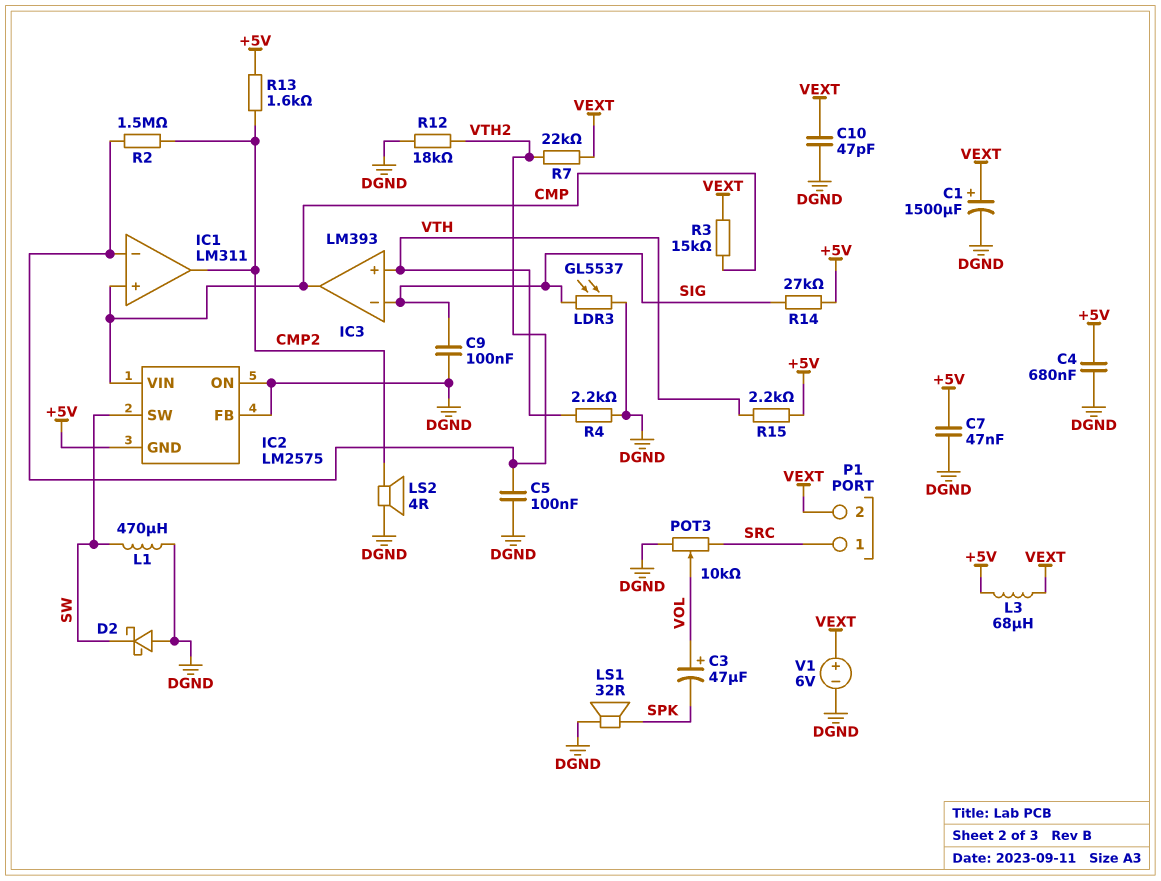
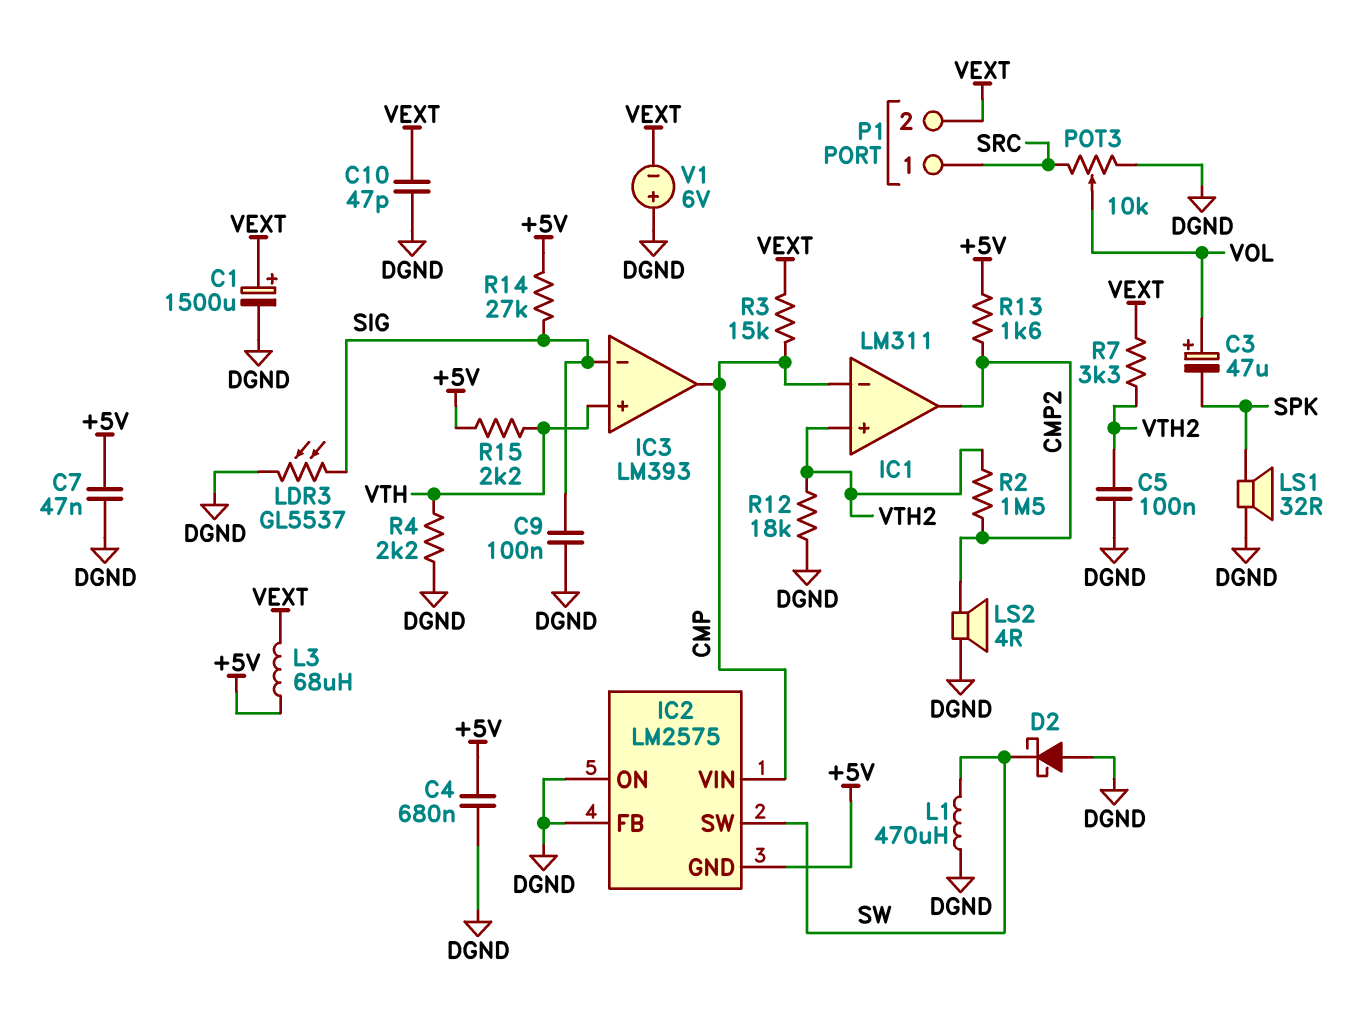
IC1 pin in+: CMP -> VTH2
IC1 pin in-: VTH2 -> CMP
R7: 22k (VEXT, VTH2) -> 3.3k (VEXT, VTH2)
V1: 6V (plus VEXT, minus DGND) -> 6V (plus DGND, minus VEXT)

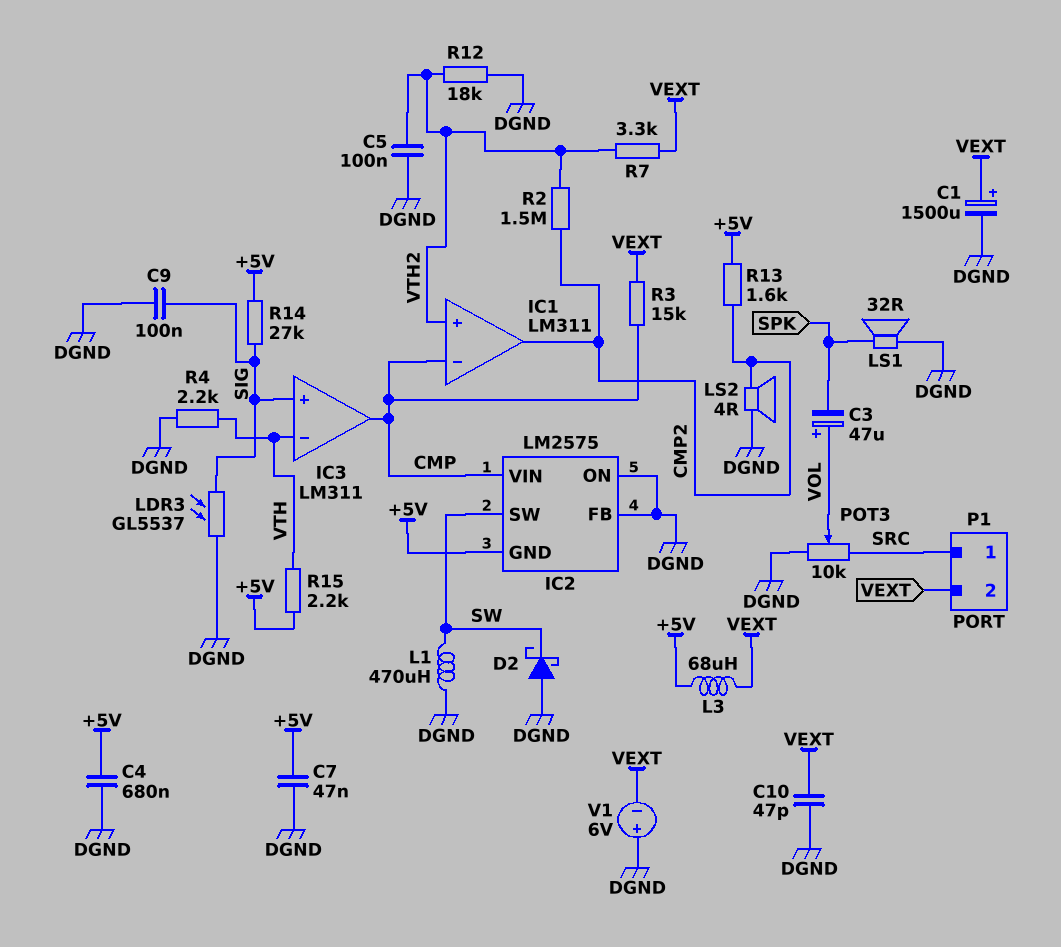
IC3: LM393 -> LM311
IC3 pin in+: VTH -> SIG
IC3 pin in-: SIG -> VTH

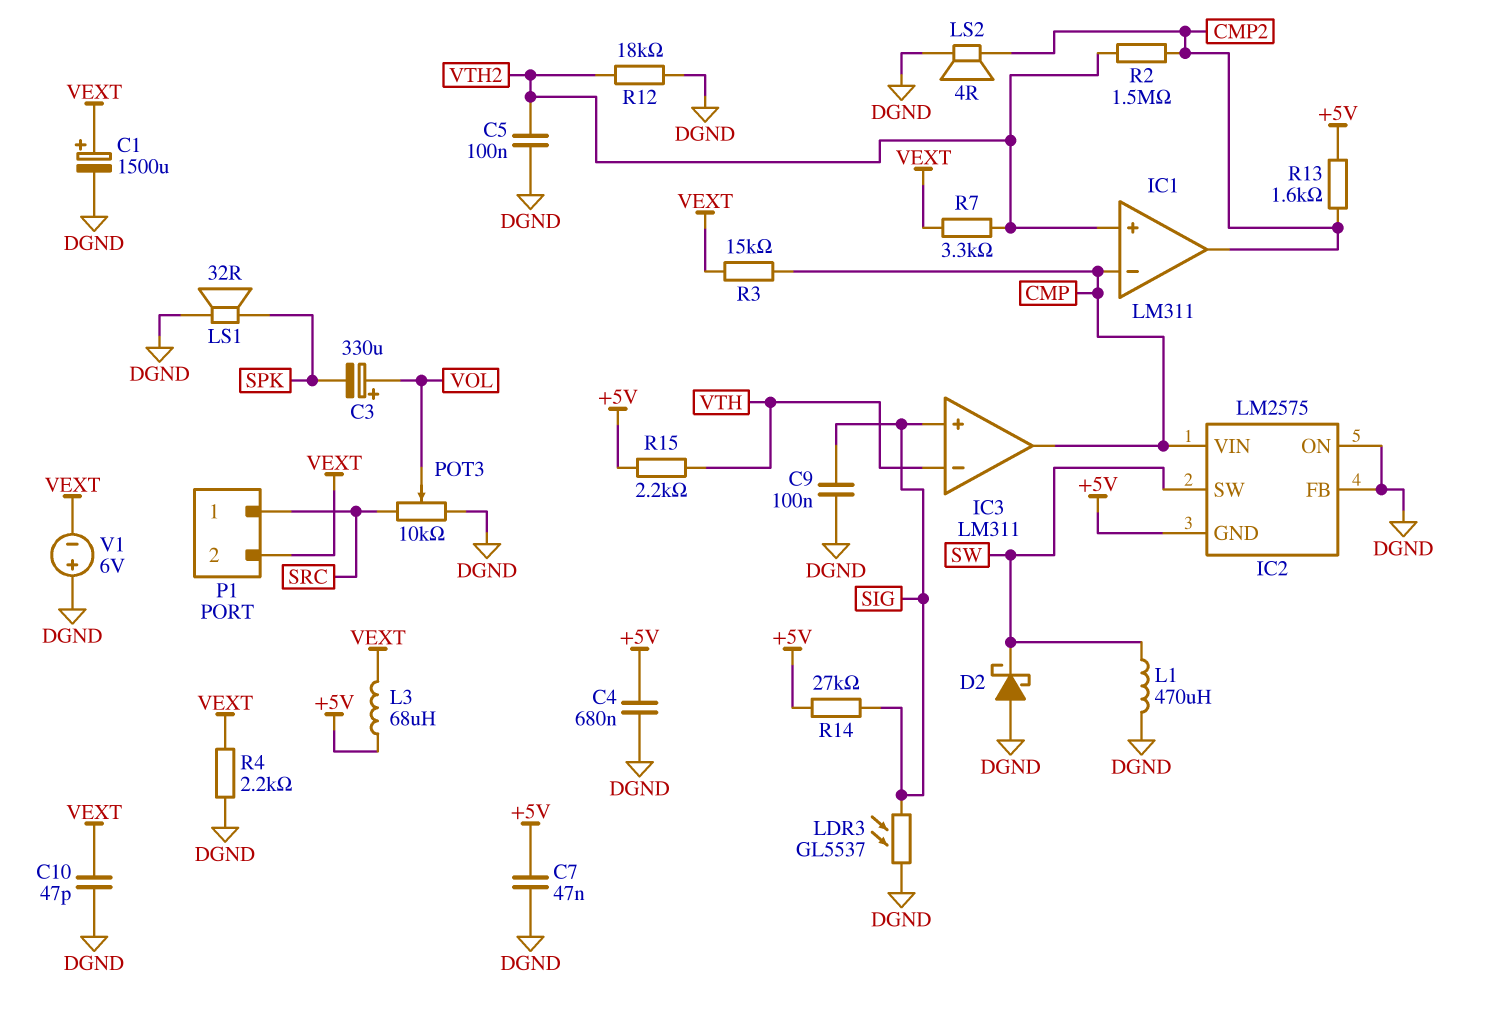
C3: 47uF (plus VOL, minus SPK) -> 330uF (plus VOL, minus SPK)
R4: 2.2k (DGND, VTH) -> 2.2k (DGND, VEXT)

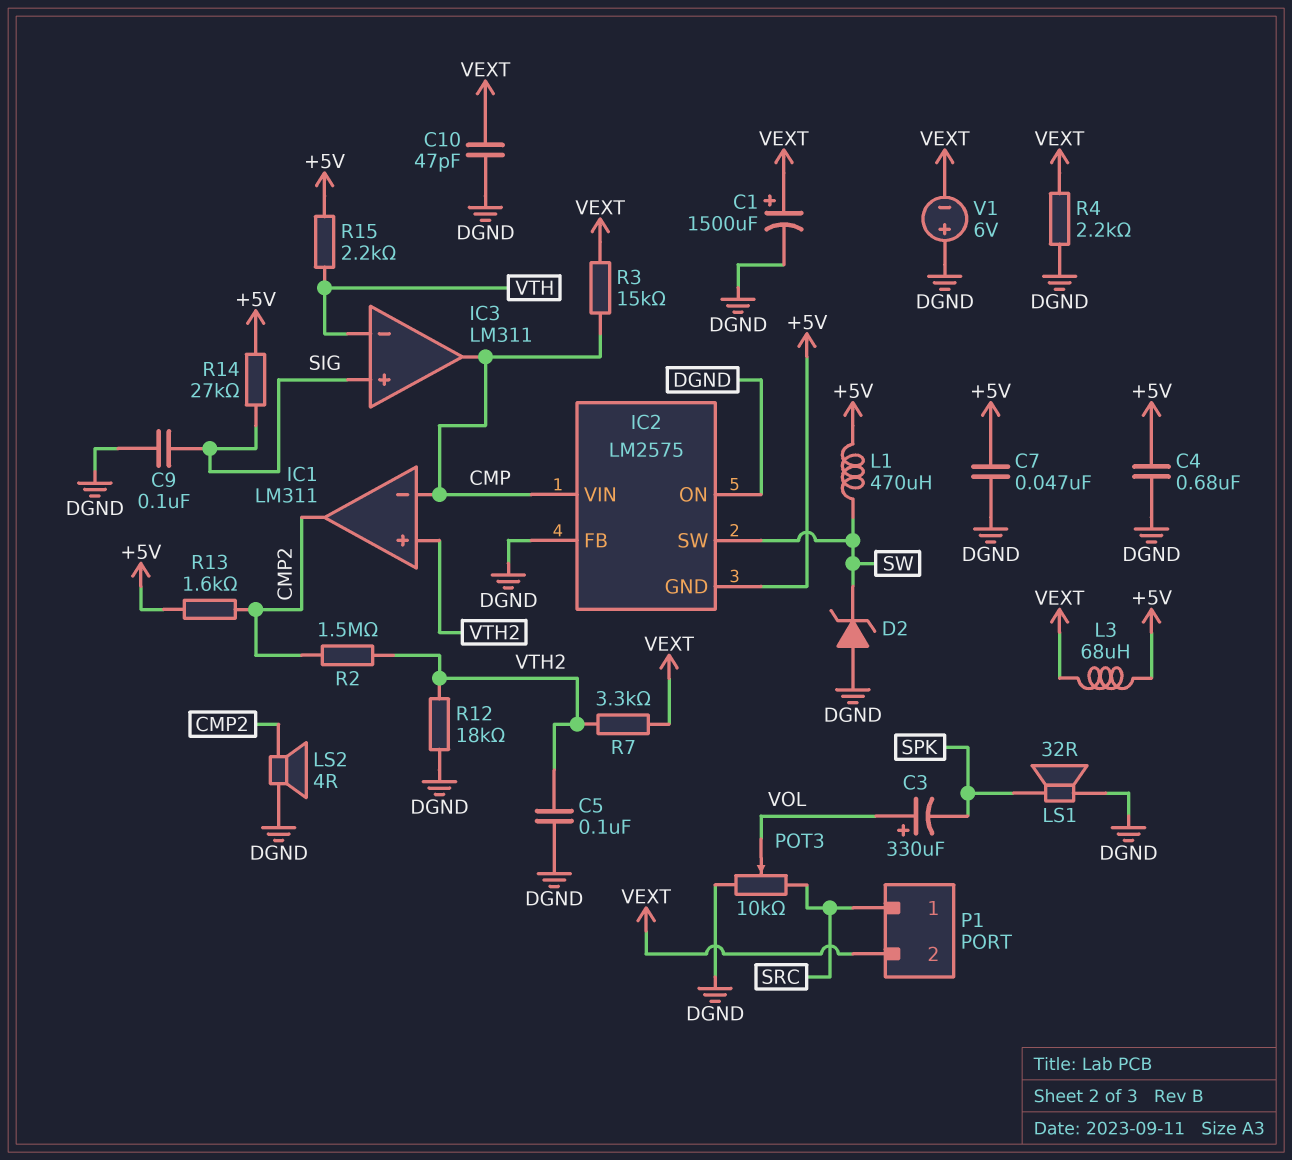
D2: schottky (A DGND, K SW) -> zener (A DGND, K SW)
L1: 470uH (DGND, SW) -> 470uH (+5V, SW)
LDR3: GL5537 (DGND, SIG) -> none

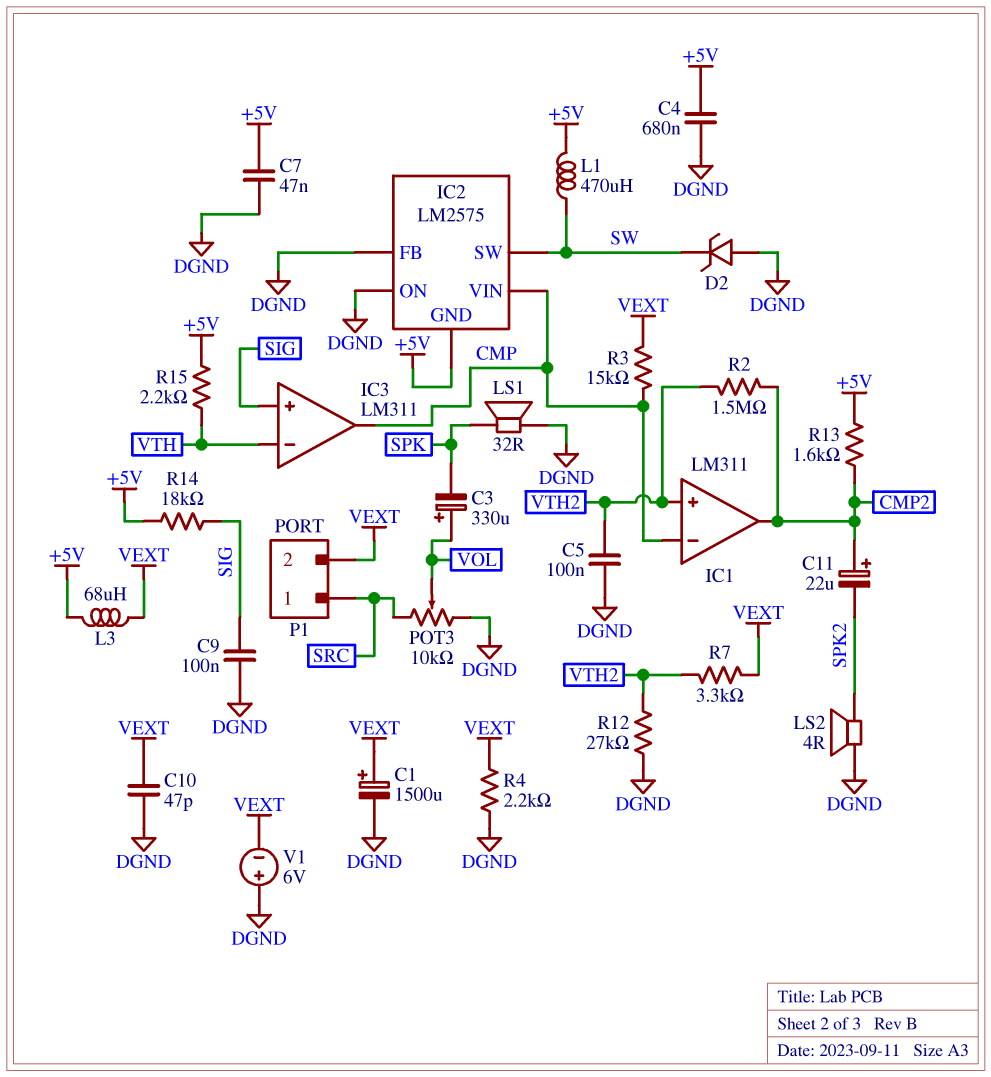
C11: none -> 22uF (plus CMP2, minus SPK2)
LS2: speaker 4R (CMP2, DGND) -> speaker 4R (DGND, SPK2)
R12: 18k (DGND, VTH2) -> 27k (DGND, VTH2)
R14: 27k (+5V, SIG) -> 18k (+5V, SIG)

